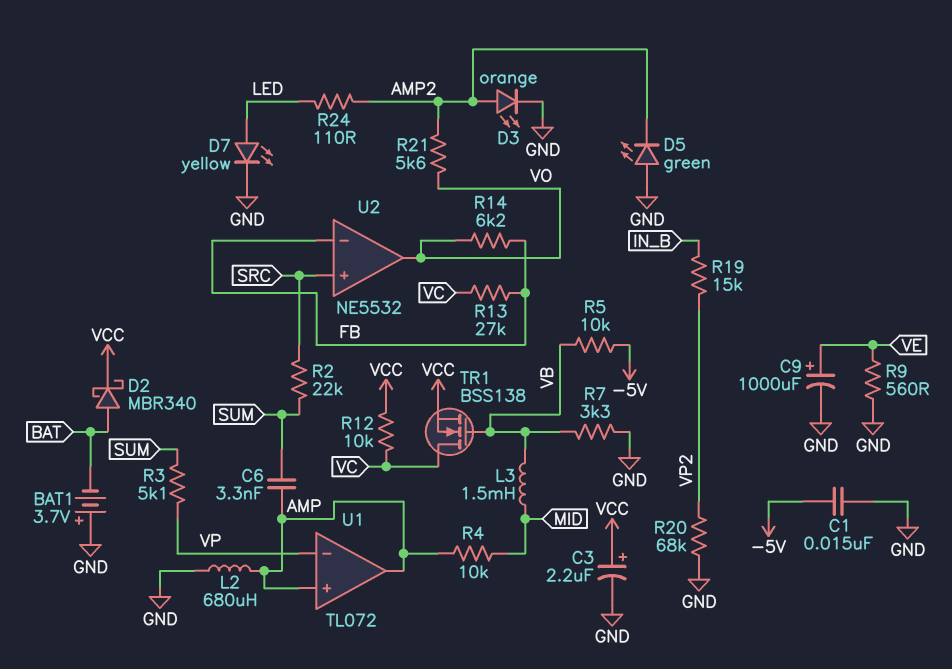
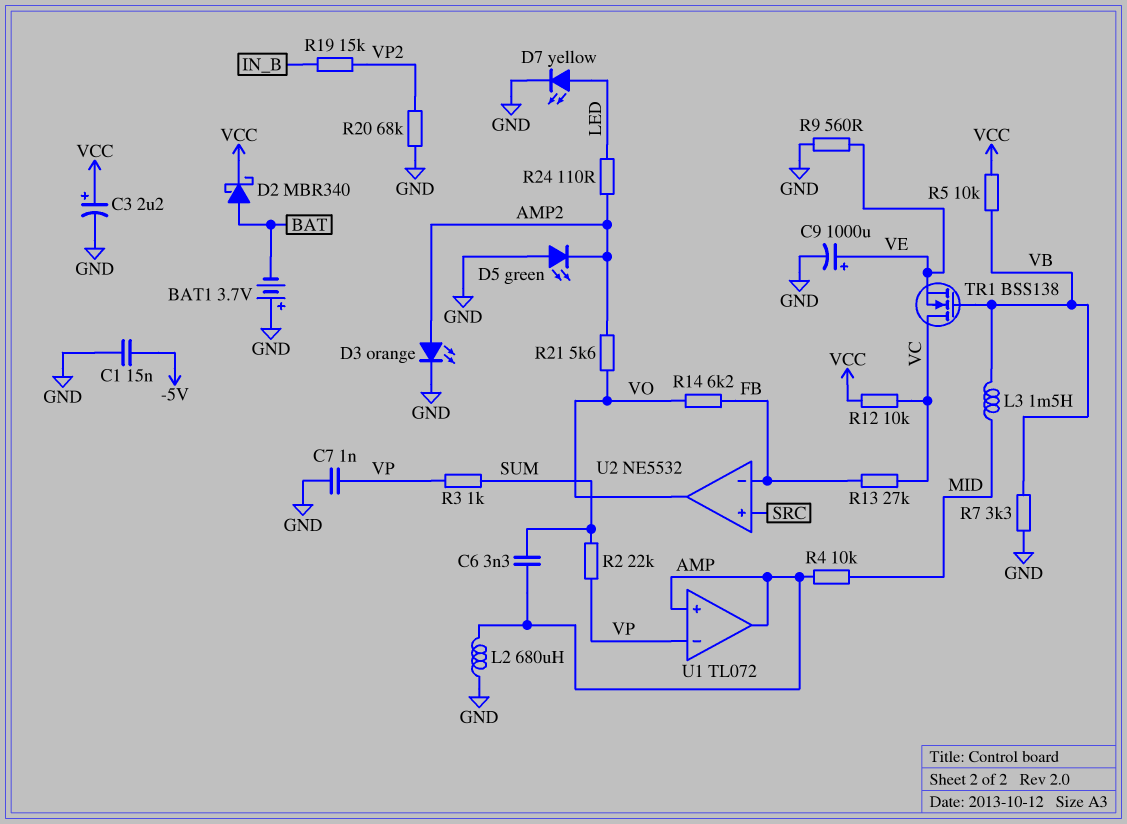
C7: none -> 1nF (GND, VP)
R2: 22k (SRC, SUM) -> 22k (SUM, VP)
R3: 5.1k (SUM, VP) -> 1k (SUM, VP)
R5: 10k (-5V, VB) -> 10k (VB, VCC)
TR1: NMOS BSS138 (G VB, D VC, S VCC) -> NMOS BSS138 (G VB, D VC, S VE)

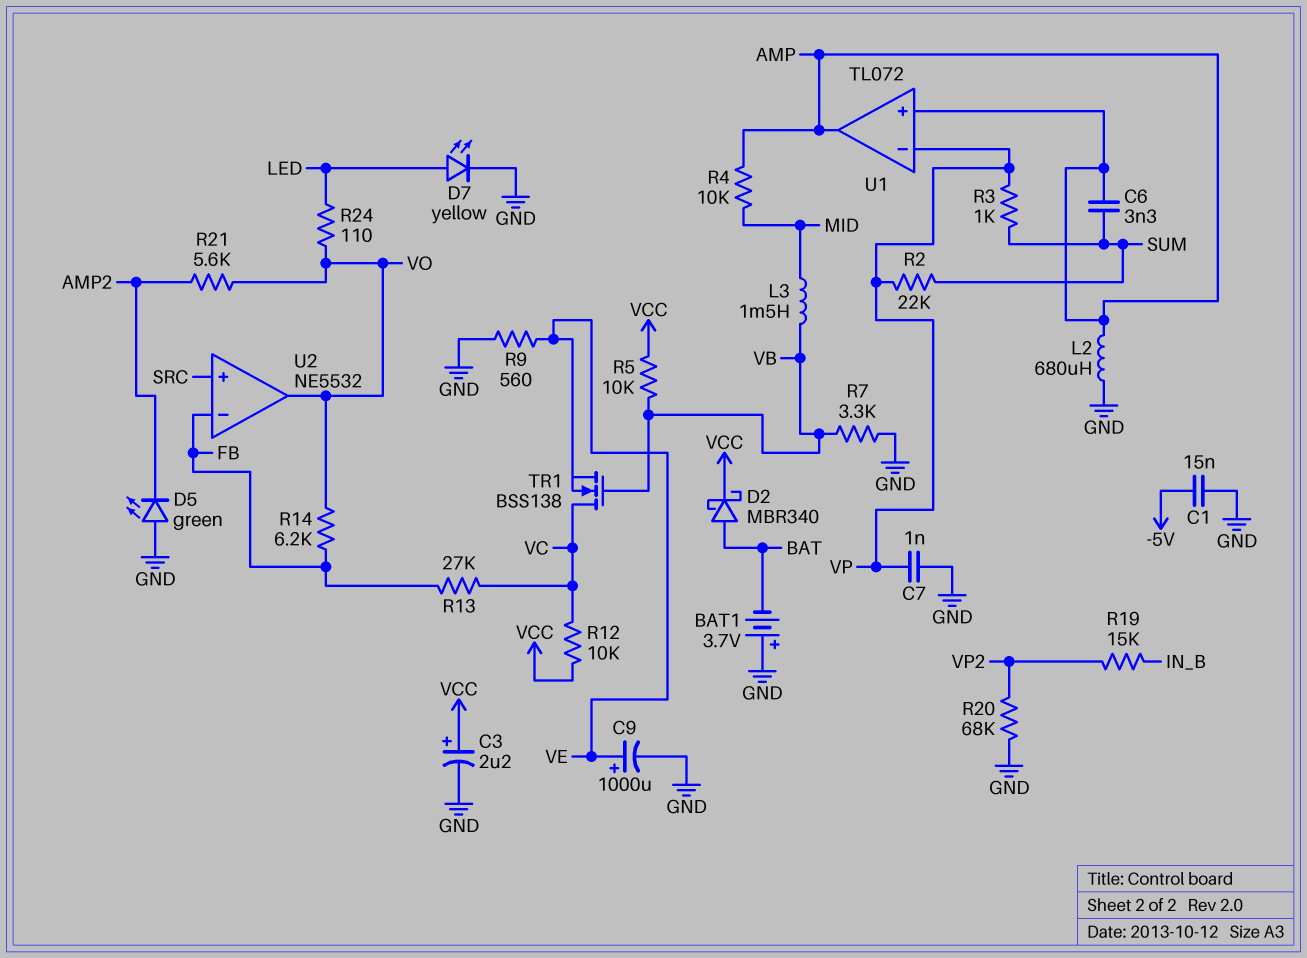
D3: LED orange (A AMP2, K GND) -> none
R24: 110 (AMP2, LED) -> 110 (LED, VO)

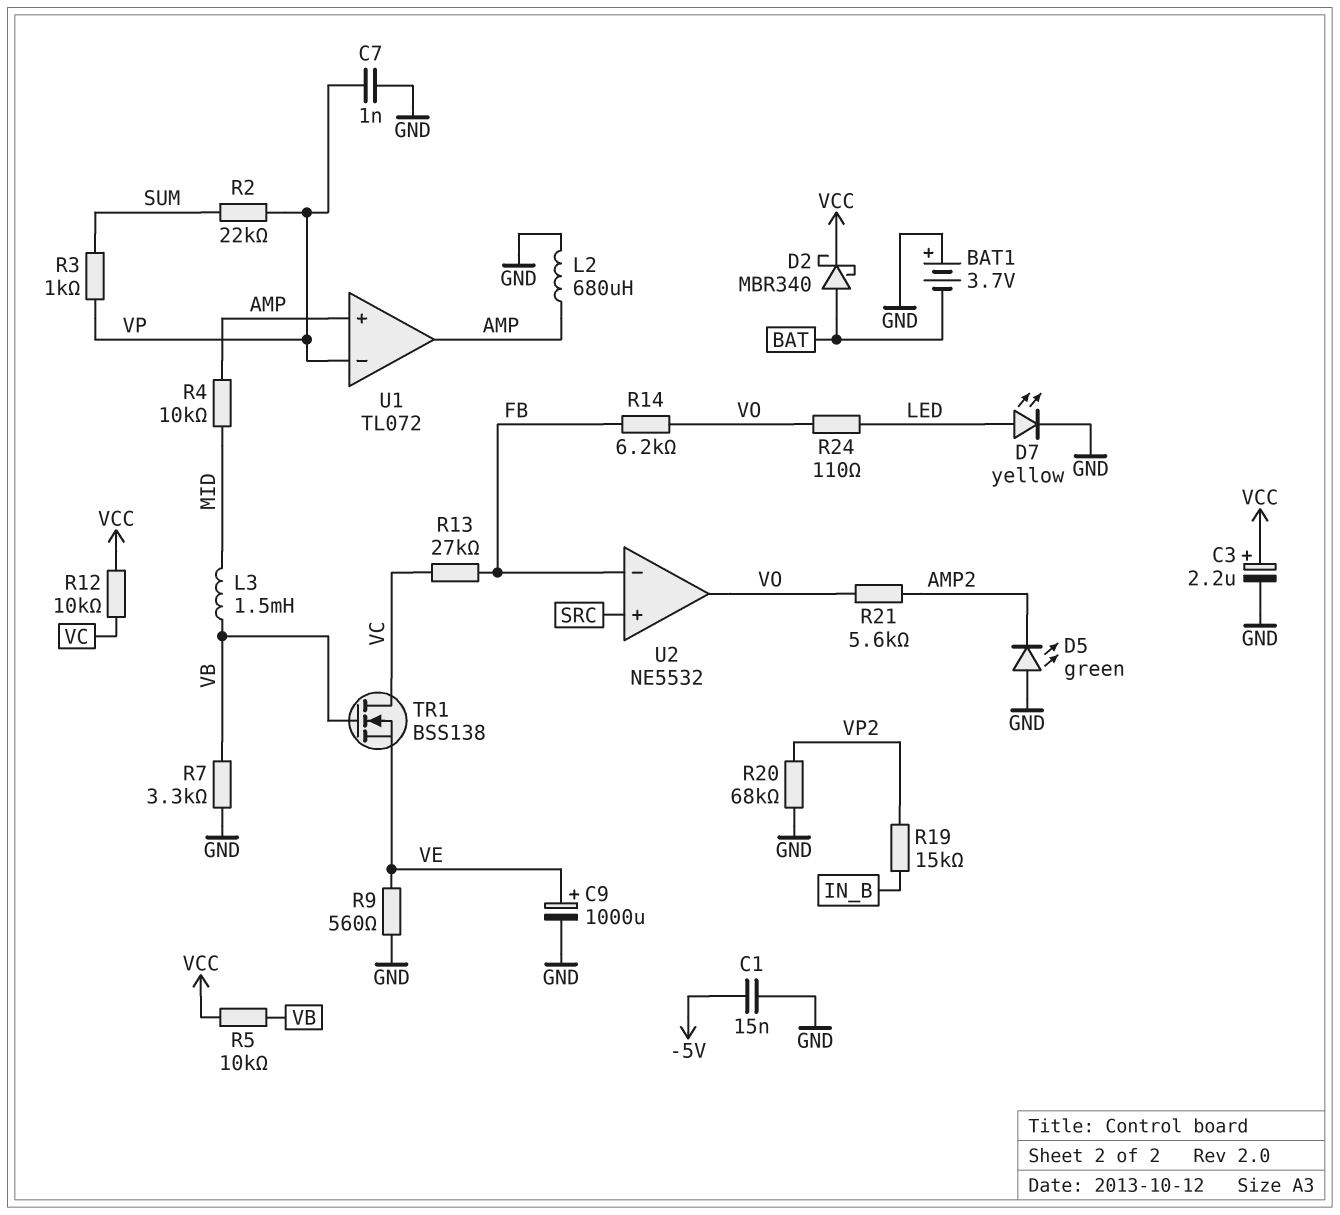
C6: 3.3nF (AMP, SUM) -> none

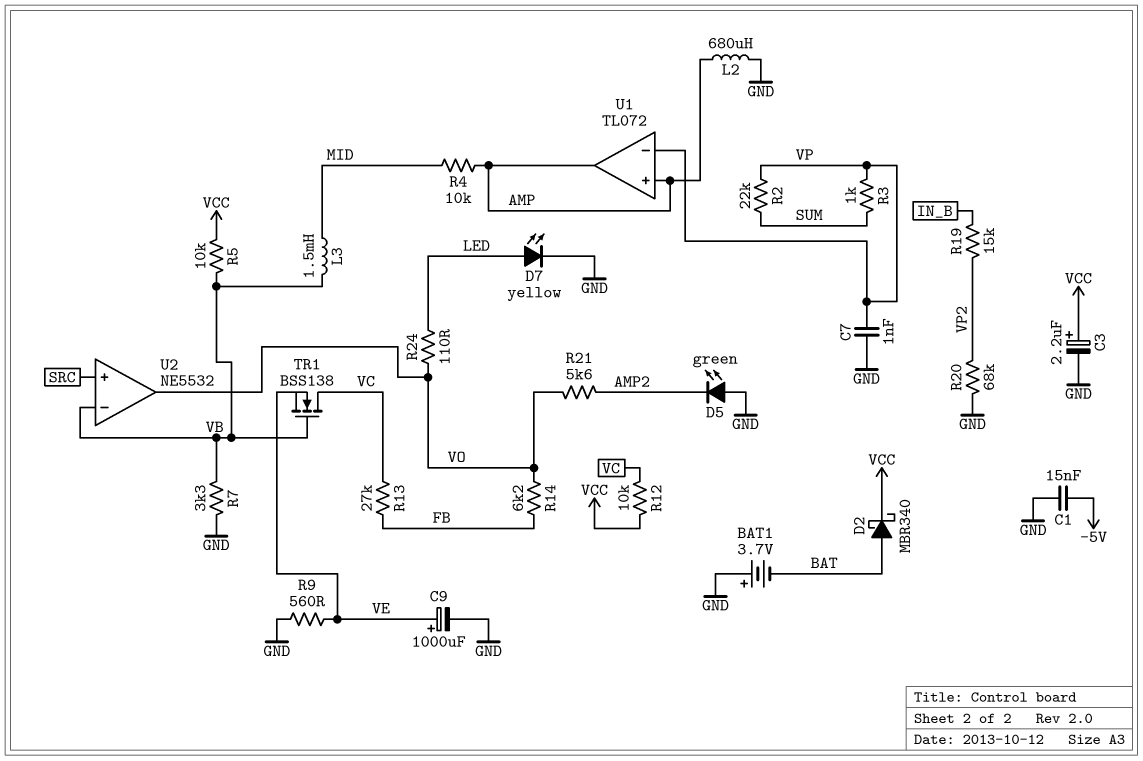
U2 pin in-: FB -> VB

